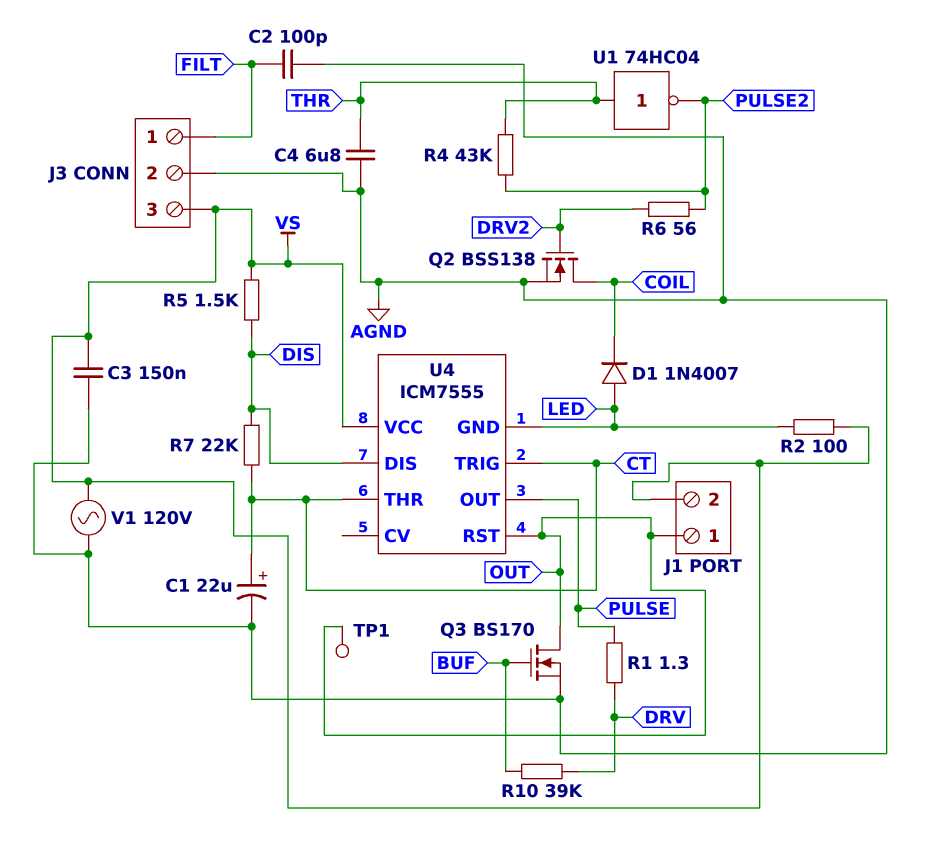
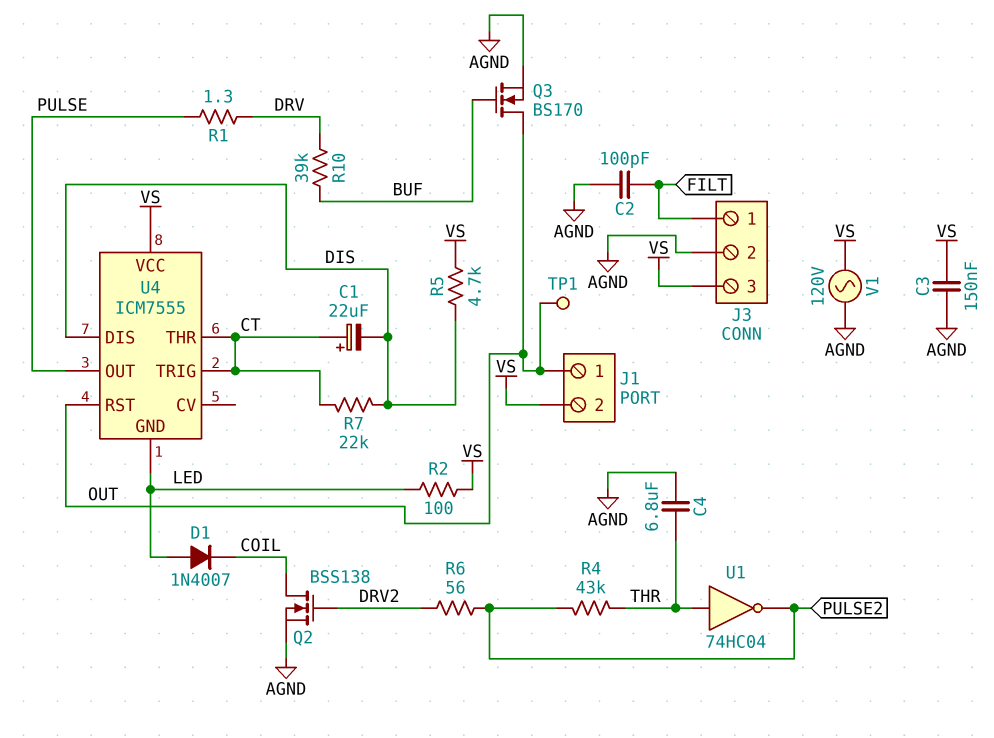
C1: 22uF (plus CT, minus AGND) -> 22uF (plus CT, minus DIS)
R5: 1.5k (DIS, VS) -> 4.7k (DIS, VS)

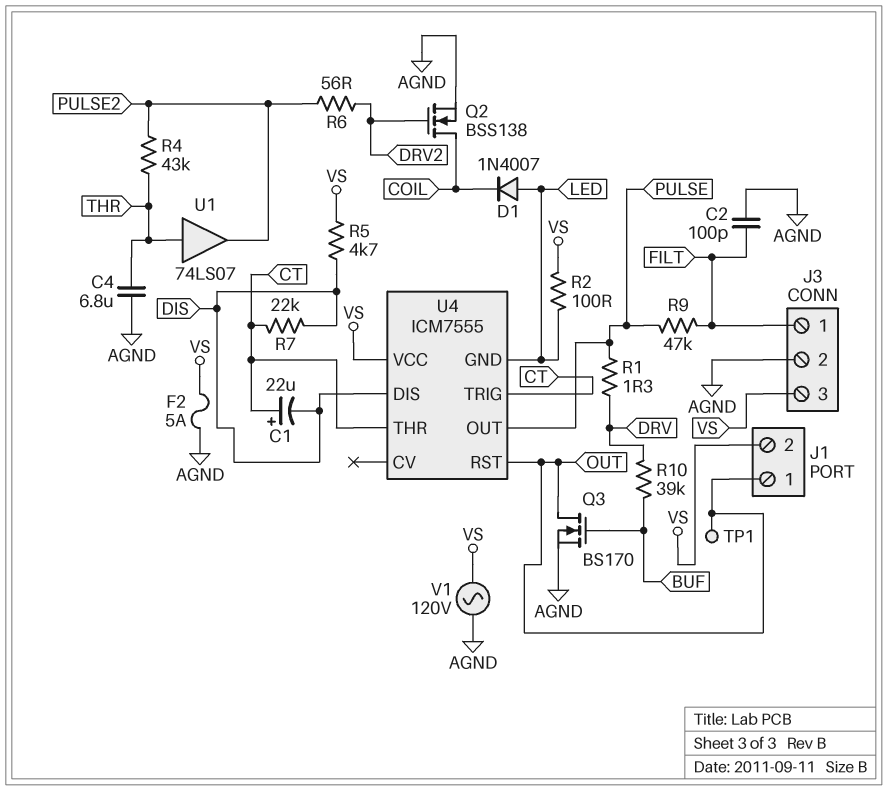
C3: 150nF (AGND, VS) -> none
F2: none -> 5A (AGND, VS)
R9: none -> 47k (FILT, PULSE)
U1: NOT 74HC04 (in THR, out PULSE2) -> buffer 74LS07 (in THR, out PULSE2)

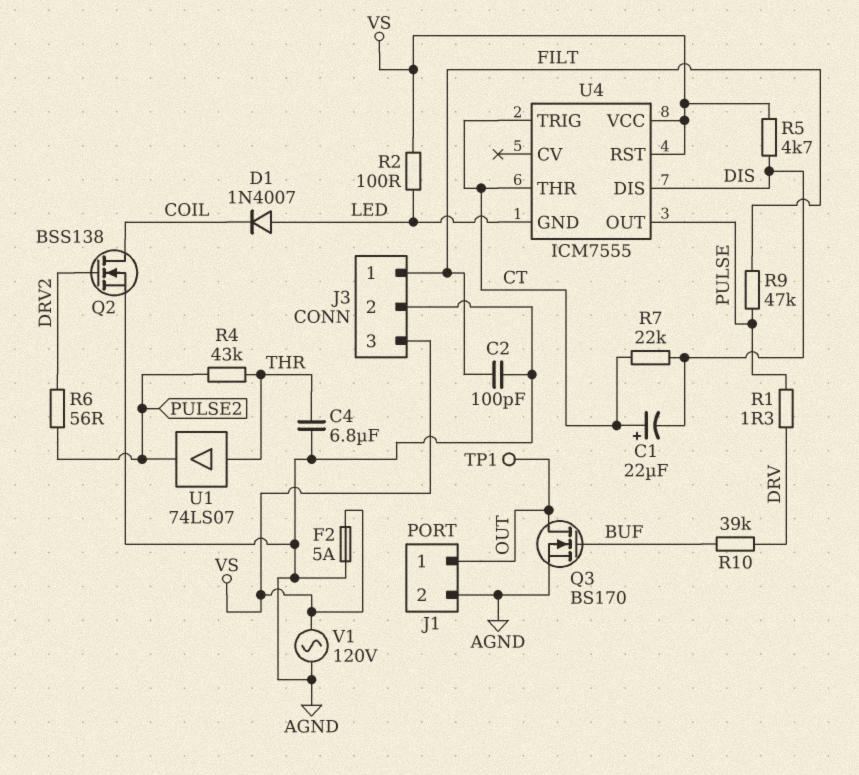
J1 pin 2: VS -> AGND
U4 pin RST: OUT -> VS

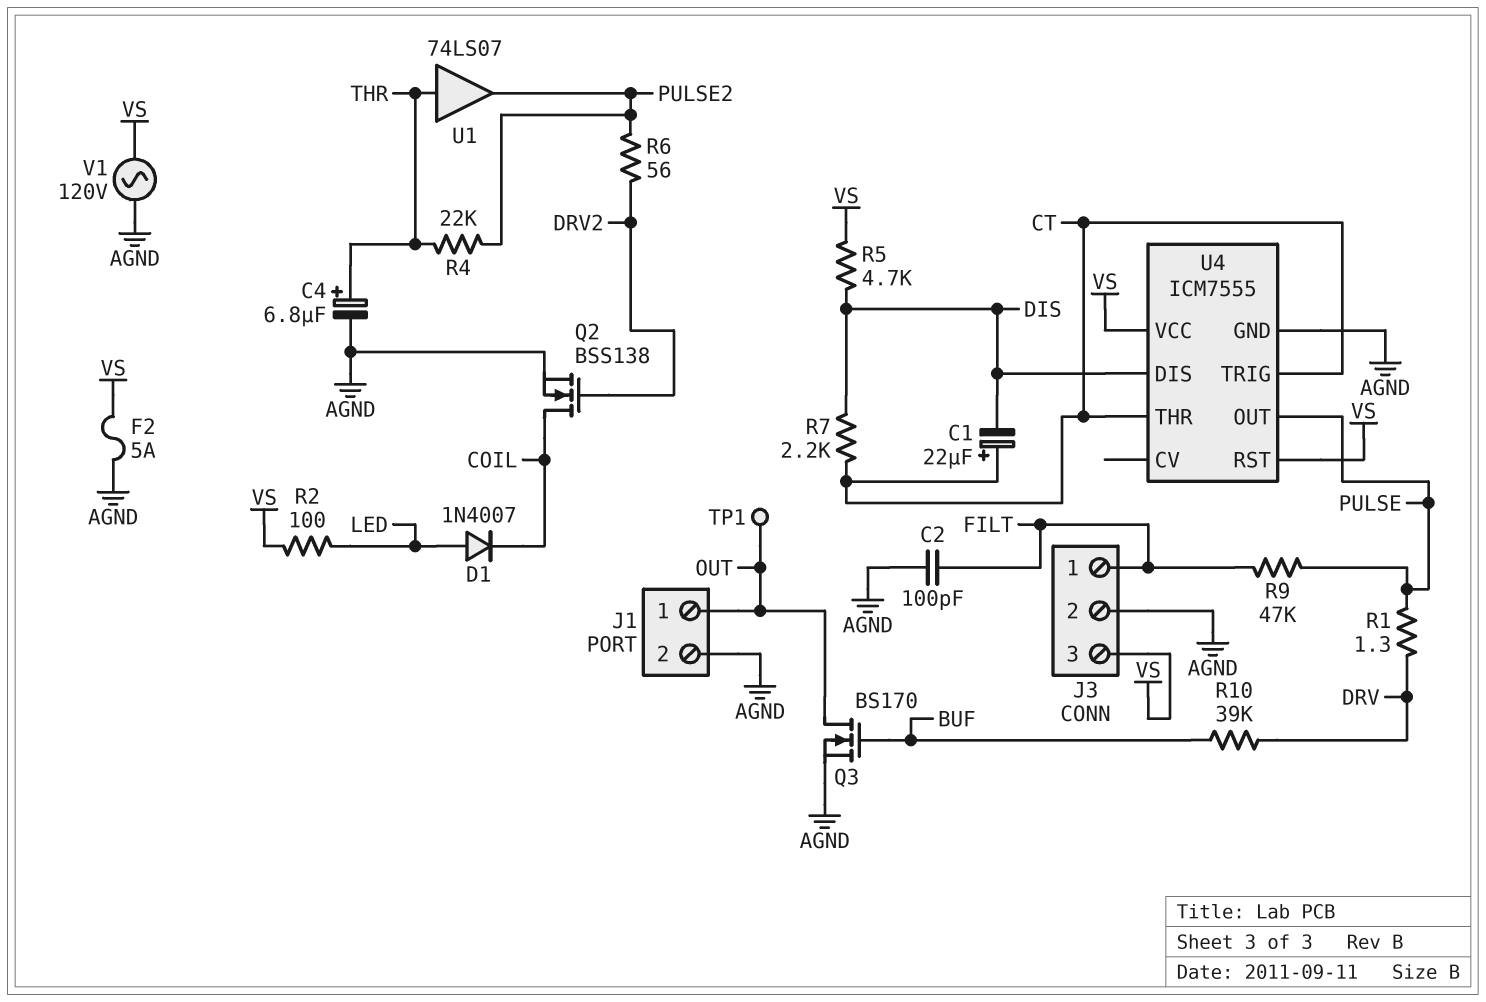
C4: 6.8uF (AGND, THR) -> 6.8uF (plus THR, minus AGND)
R4: 43k (PULSE2, THR) -> 22k (PULSE2, THR)
R7: 22k (CT, DIS) -> 2.2k (CT, DIS)
U4 pin GND: LED -> AGND

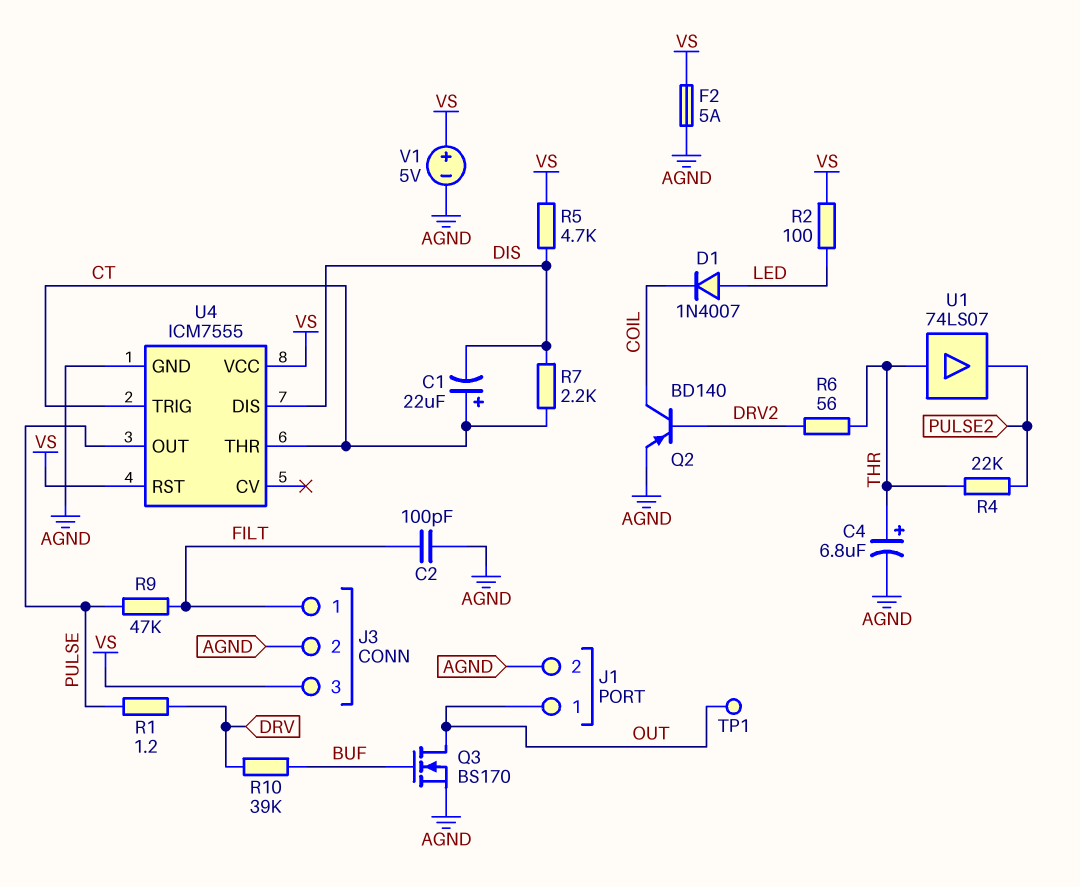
Q2: NMOS BSS138 (G DRV2, D COIL, S AGND) -> PNP BD140 (B DRV2, C COIL, E AGND)
R1: 1.3 (DRV, PULSE) -> 1.2 (DRV, PULSE)
R6: 56 (DRV2, PULSE2) -> 56 (DRV2, THR)
V1: AC 120V (AGND, VS) -> 5V (plus VS, minus AGND)

